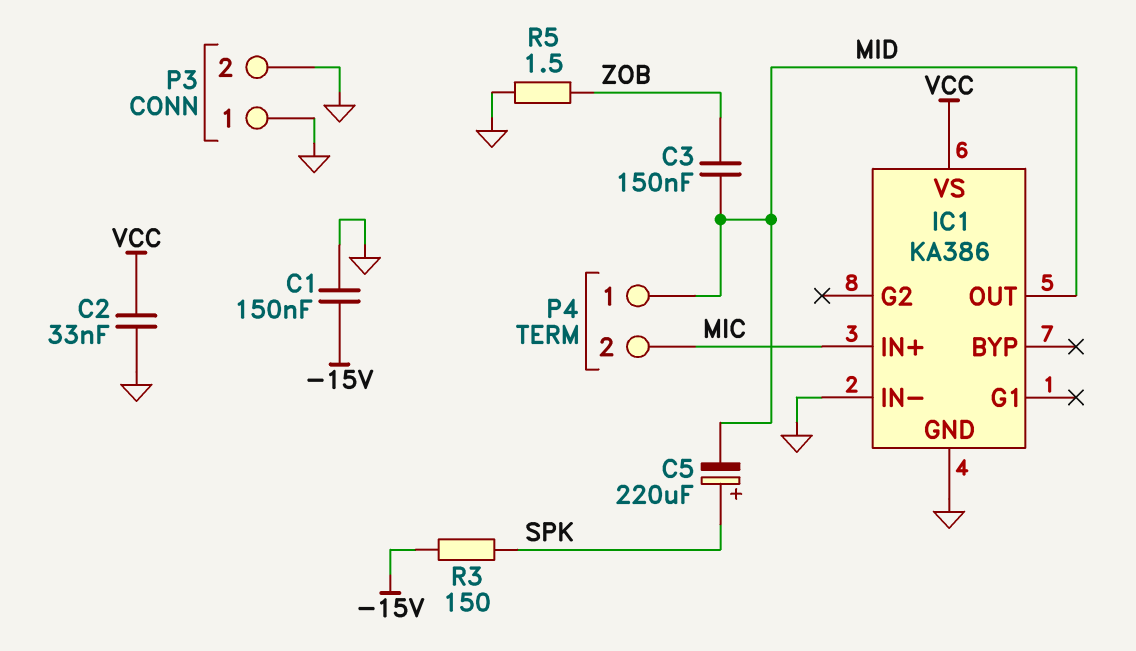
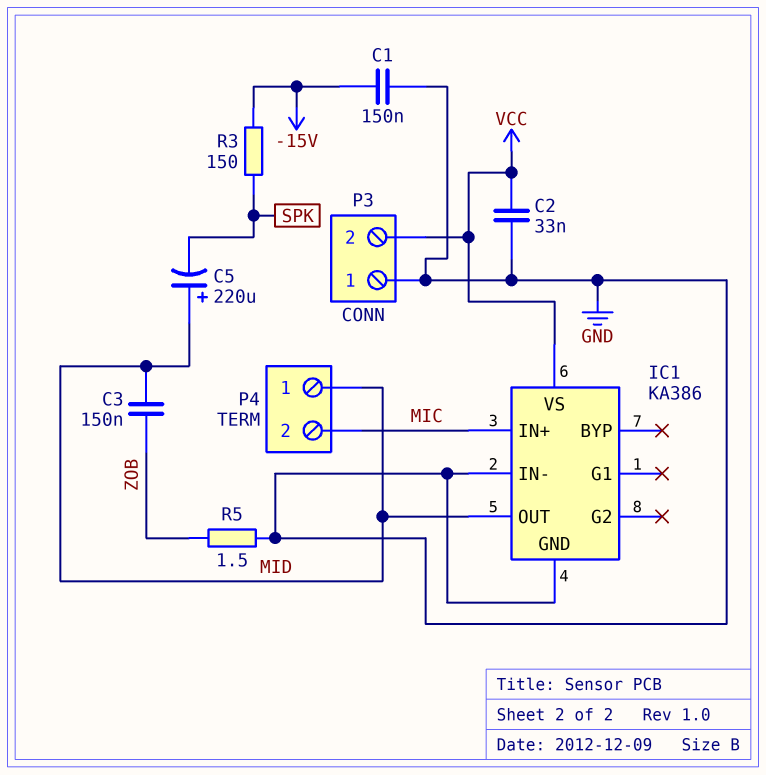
C5: 220uF (plus SPK, minus MID) -> 220uF (plus MID, minus SPK)
P3 pin 2: GND -> VCC

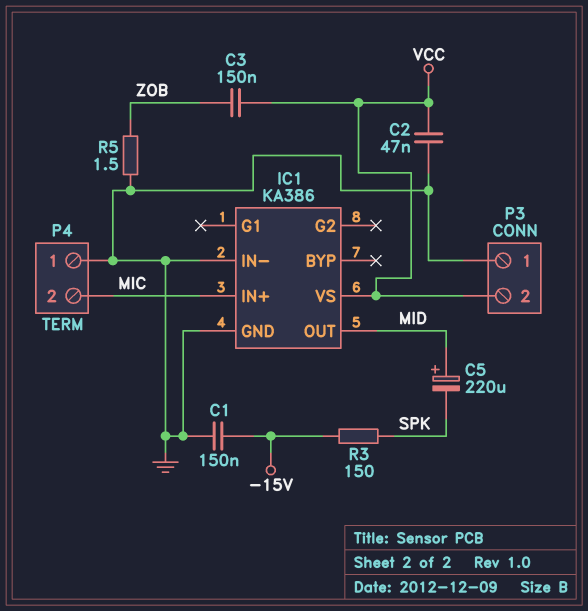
C2: 33nF (GND, VCC) -> 47nF (GND, VCC)
C3: 150nF (MID, ZOB) -> 150nF (VCC, ZOB)
P4 pin 1: MID -> GND

